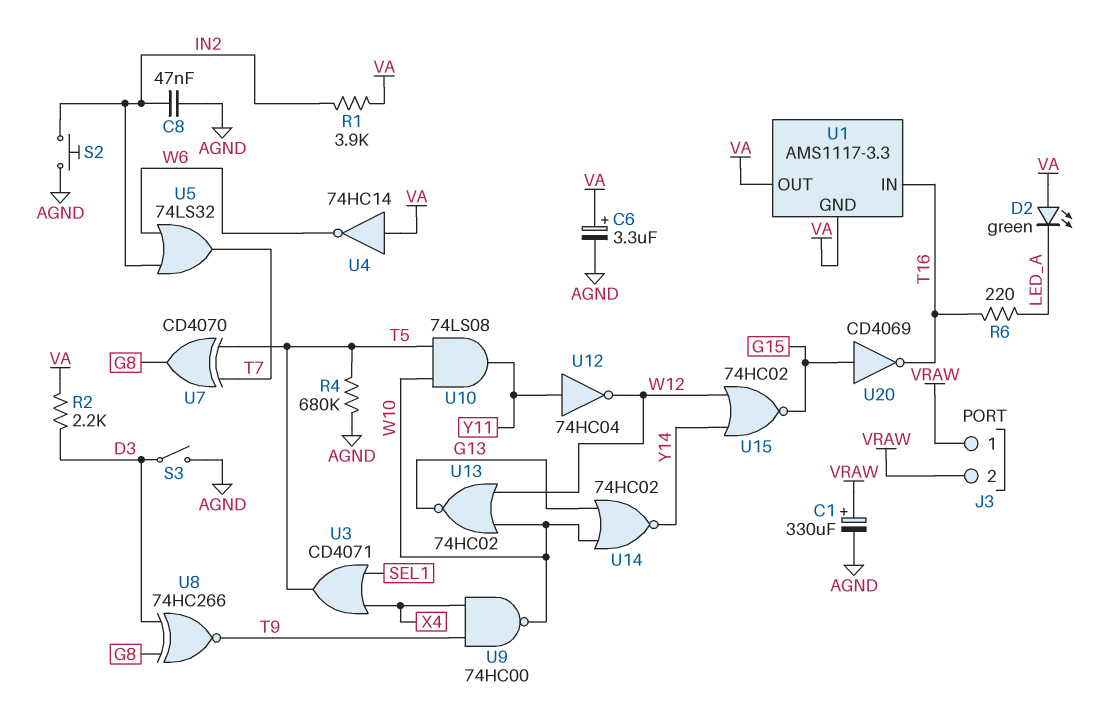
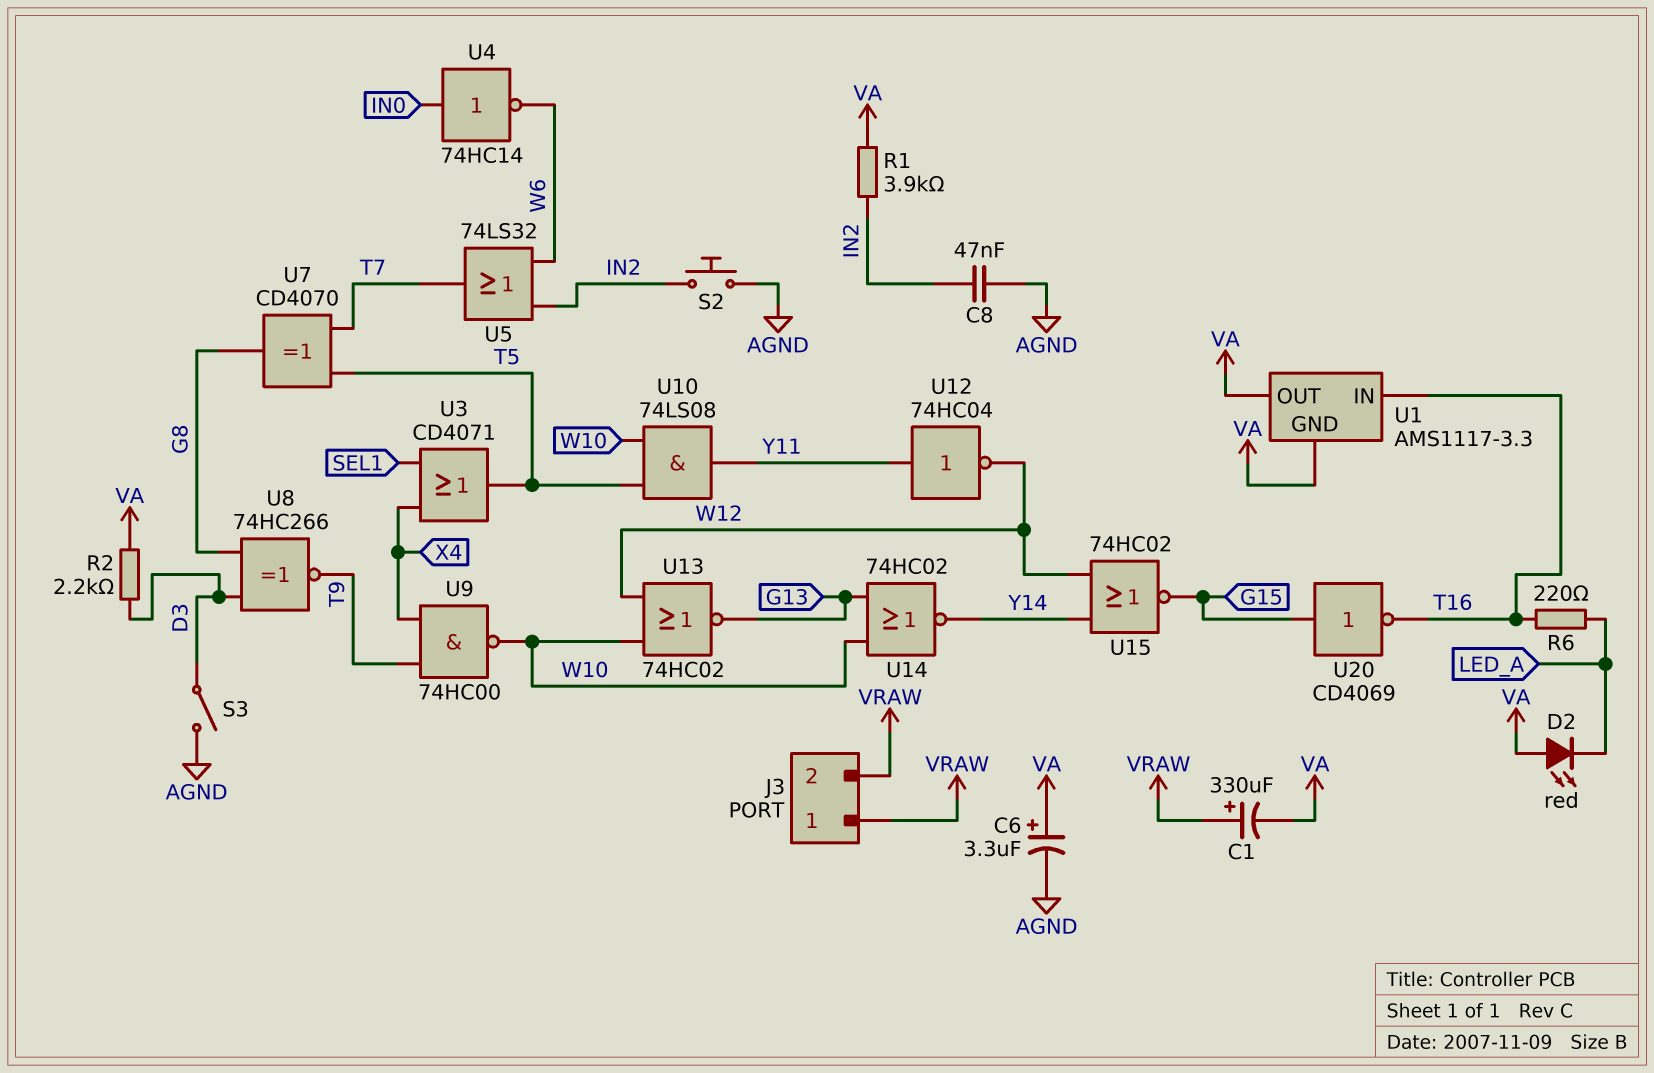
C1: 330uF (plus VRAW, minus AGND) -> 330uF (plus VRAW, minus VA)
D2: LED green (A VA, K LED_A) -> LED red (A VA, K LED_A)
R4: 680k (AGND, T5) -> none
U4: NOT 74HC14 (in VA, out W6) -> NOT 74HC14 (in IN0, out W6)

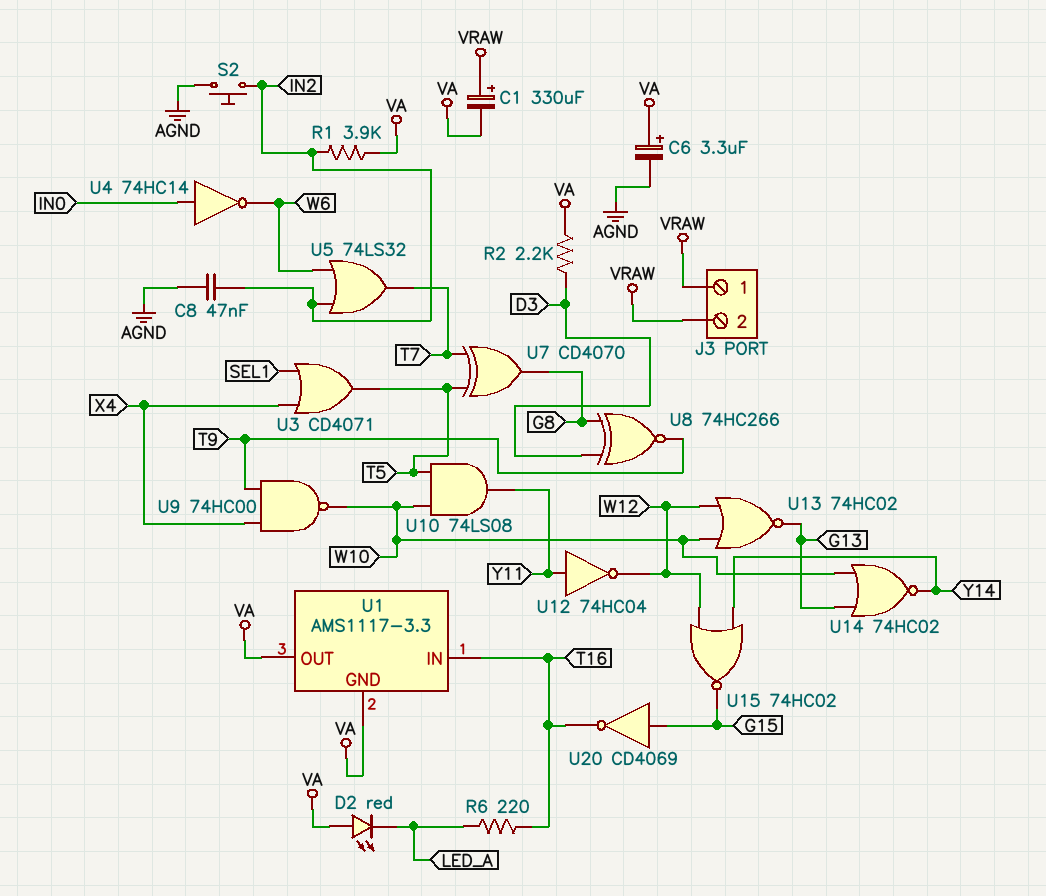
S3: switch (AGND, D3) -> none

